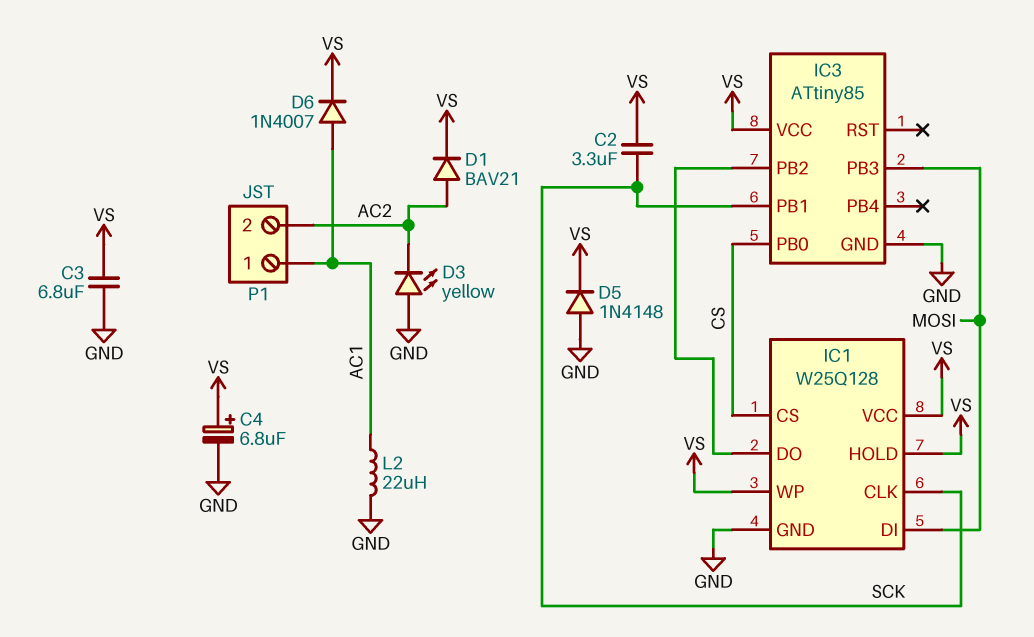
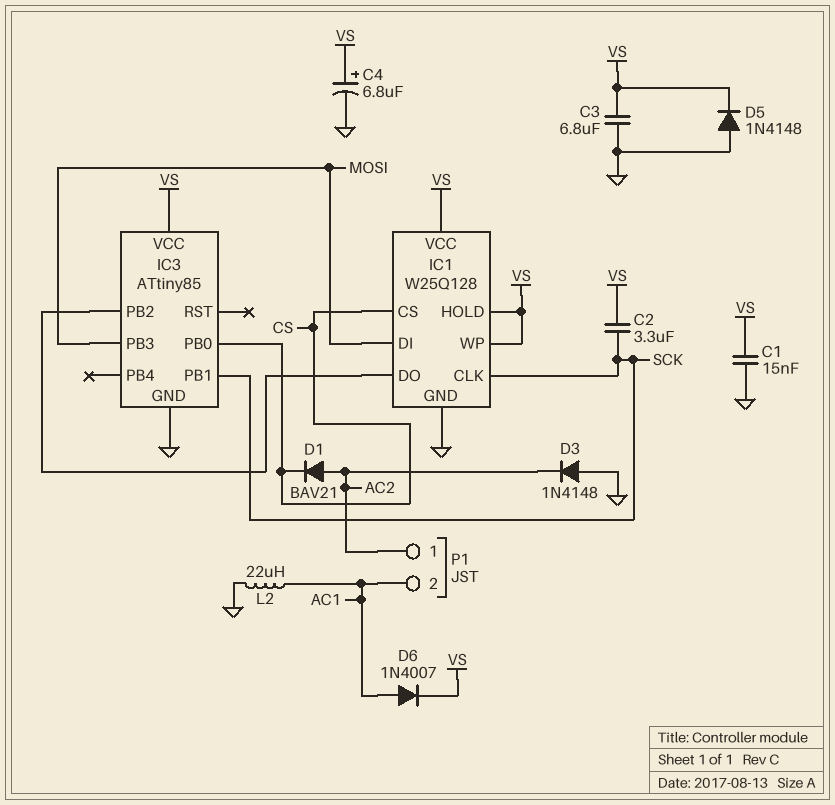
C1: none -> 15nF (GND, VS)
D1: diode BAV21 (A AC2, K VS) -> diode BAV21 (A AC2, K CS)
D3: LED yellow (A GND, K AC2) -> diode 1N4148 (A GND, K AC2)
P1 pin 1: AC1 -> AC2
P1 pin 2: AC2 -> AC1

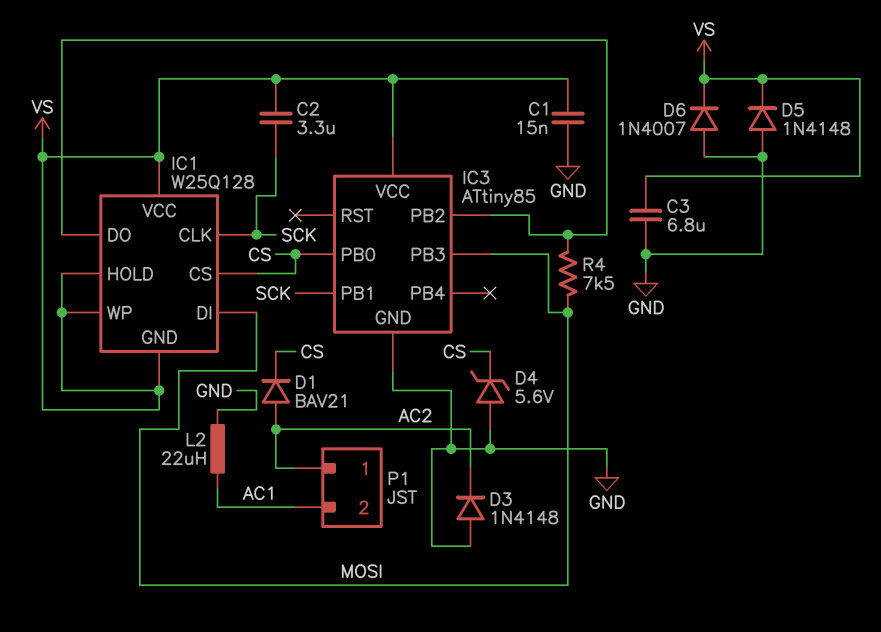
C4: 6.8uF (plus VS, minus GND) -> none
D4: none -> zener 5.6V (A GND, K CS)
D6: diode 1N4007 (A AC1, K VS) -> diode 1N4007 (A GND, K VS)
IC1 pin GND: GND -> VS
R4: none -> 7.5k (IC1/DO, MOSI)

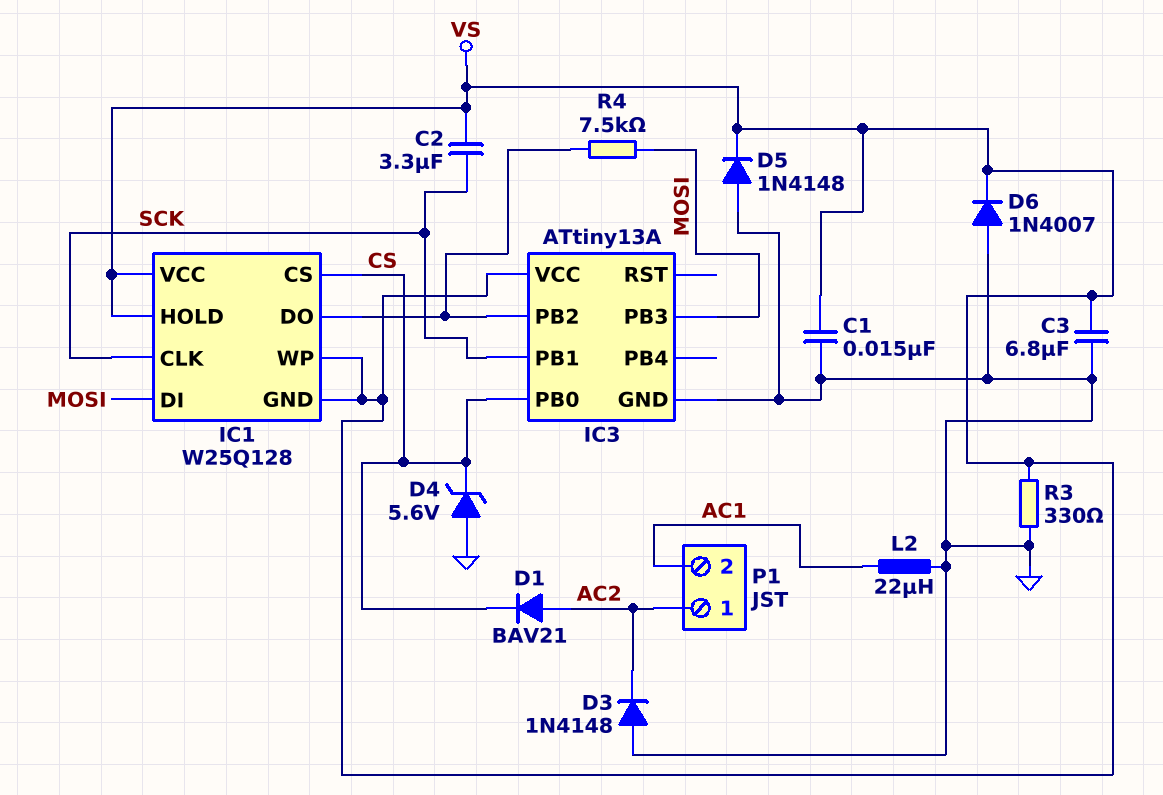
IC3: ATtiny85 -> ATtiny13A
R3: none -> 330 (GND, VS)

